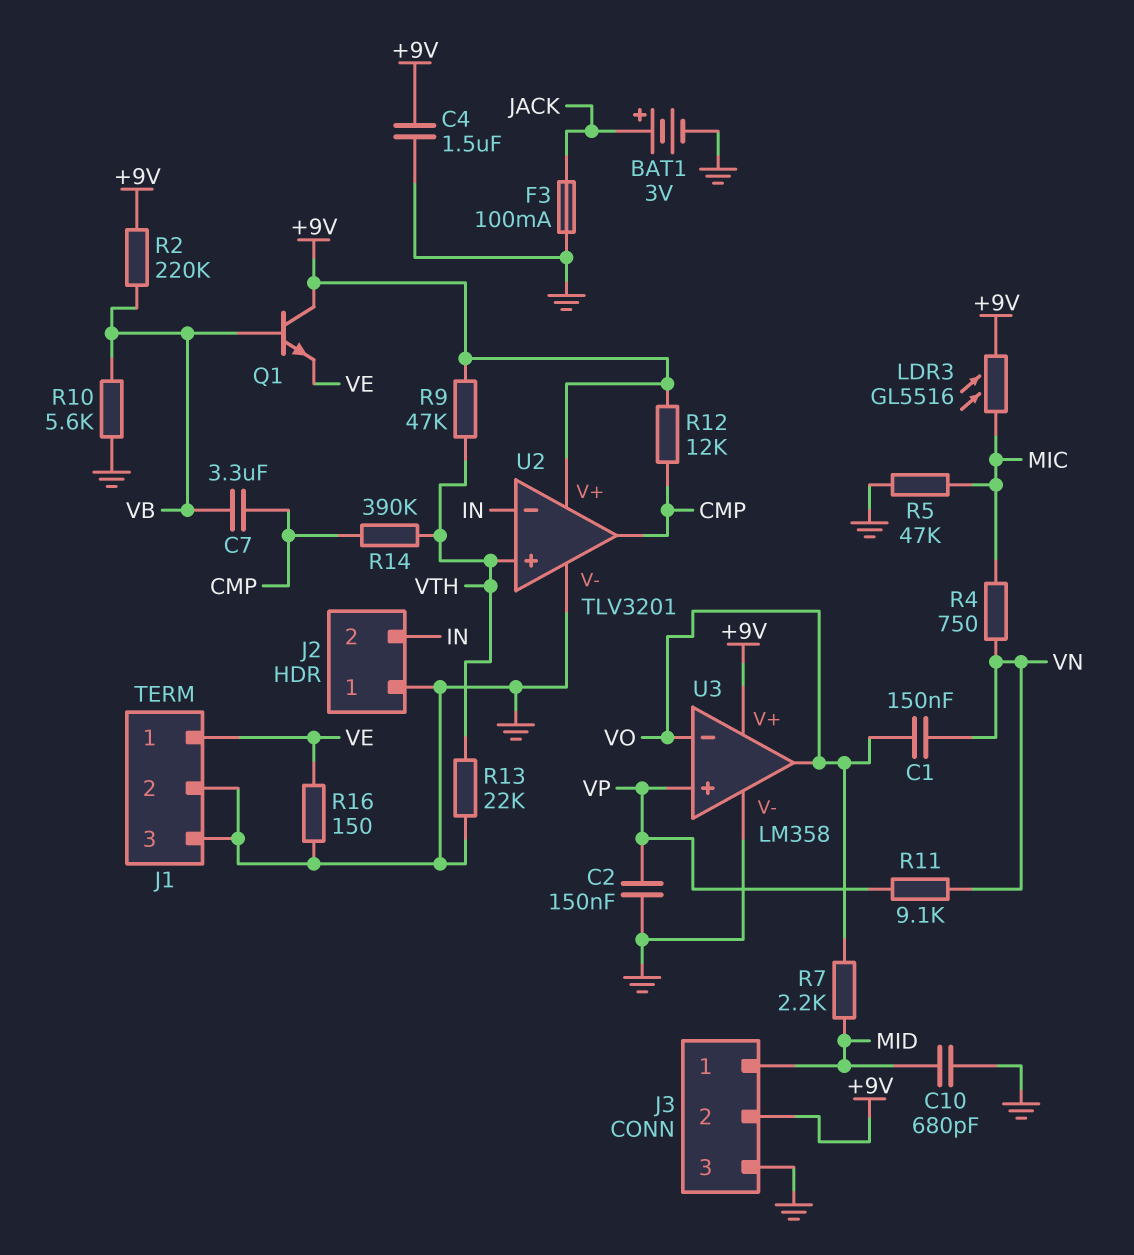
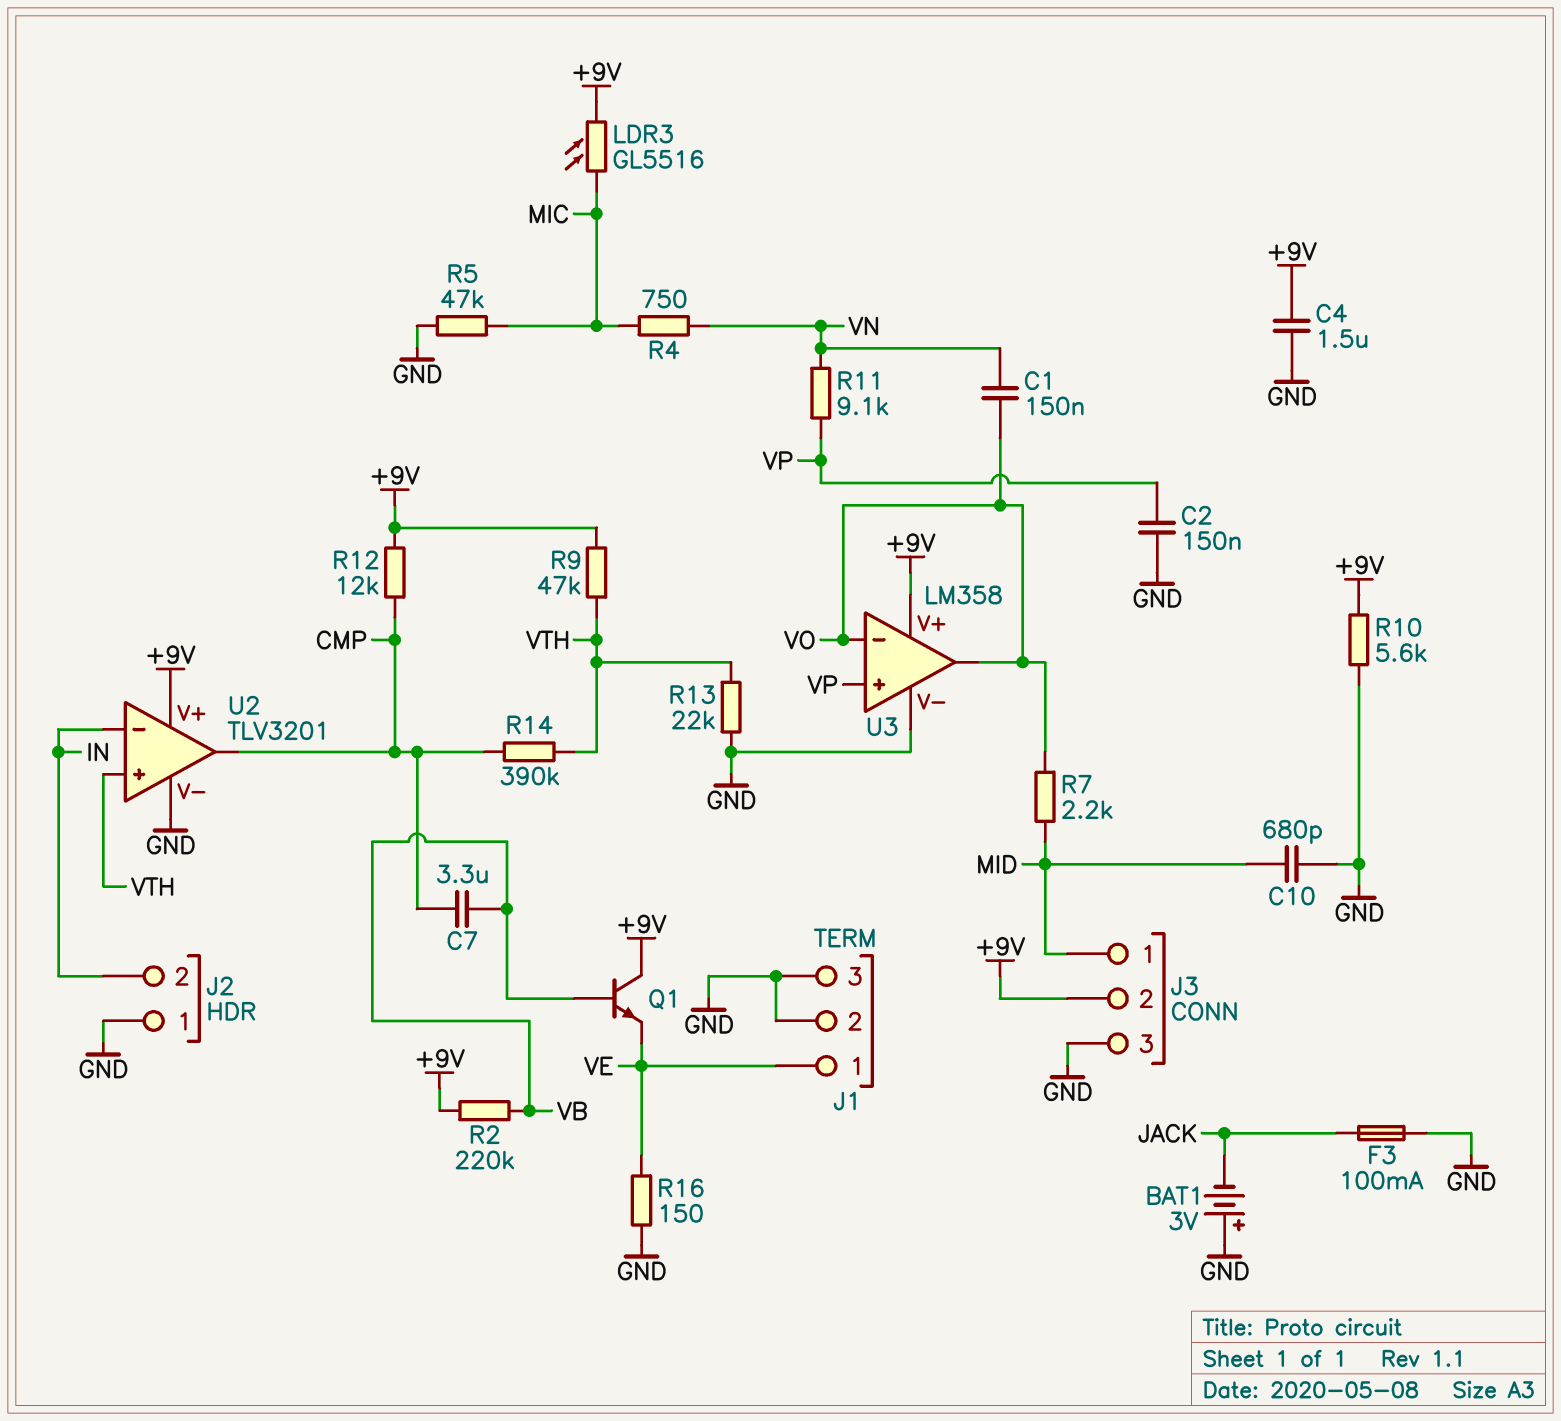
BAT1: 3V (plus JACK, minus GND) -> 3V (plus GND, minus JACK)
R10: 5.6k (GND, VB) -> 5.6k (+9V, GND)

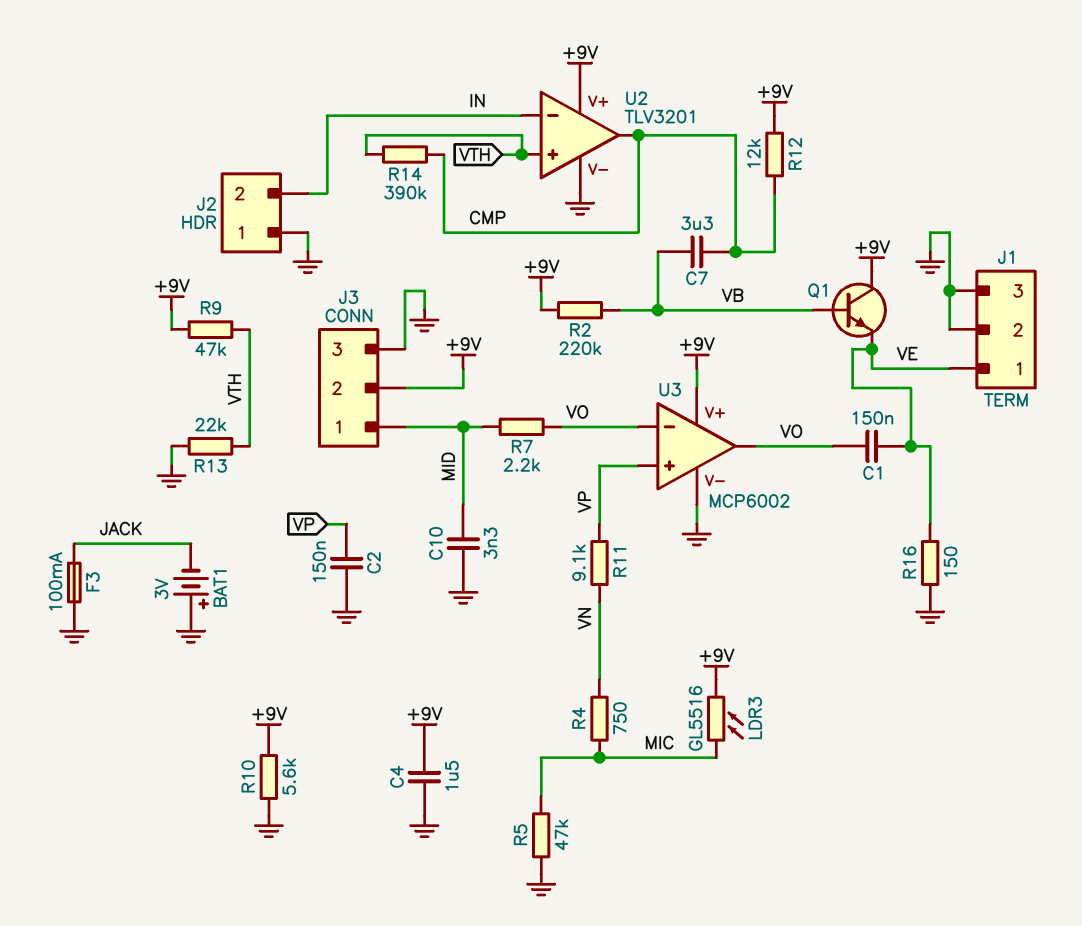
C1: 150nF (VN, VO) -> 150nF (VE, VO)
C10: 680pF (GND, MID) -> 3.3nF (GND, MID)
U3: LM358 -> MCP6002

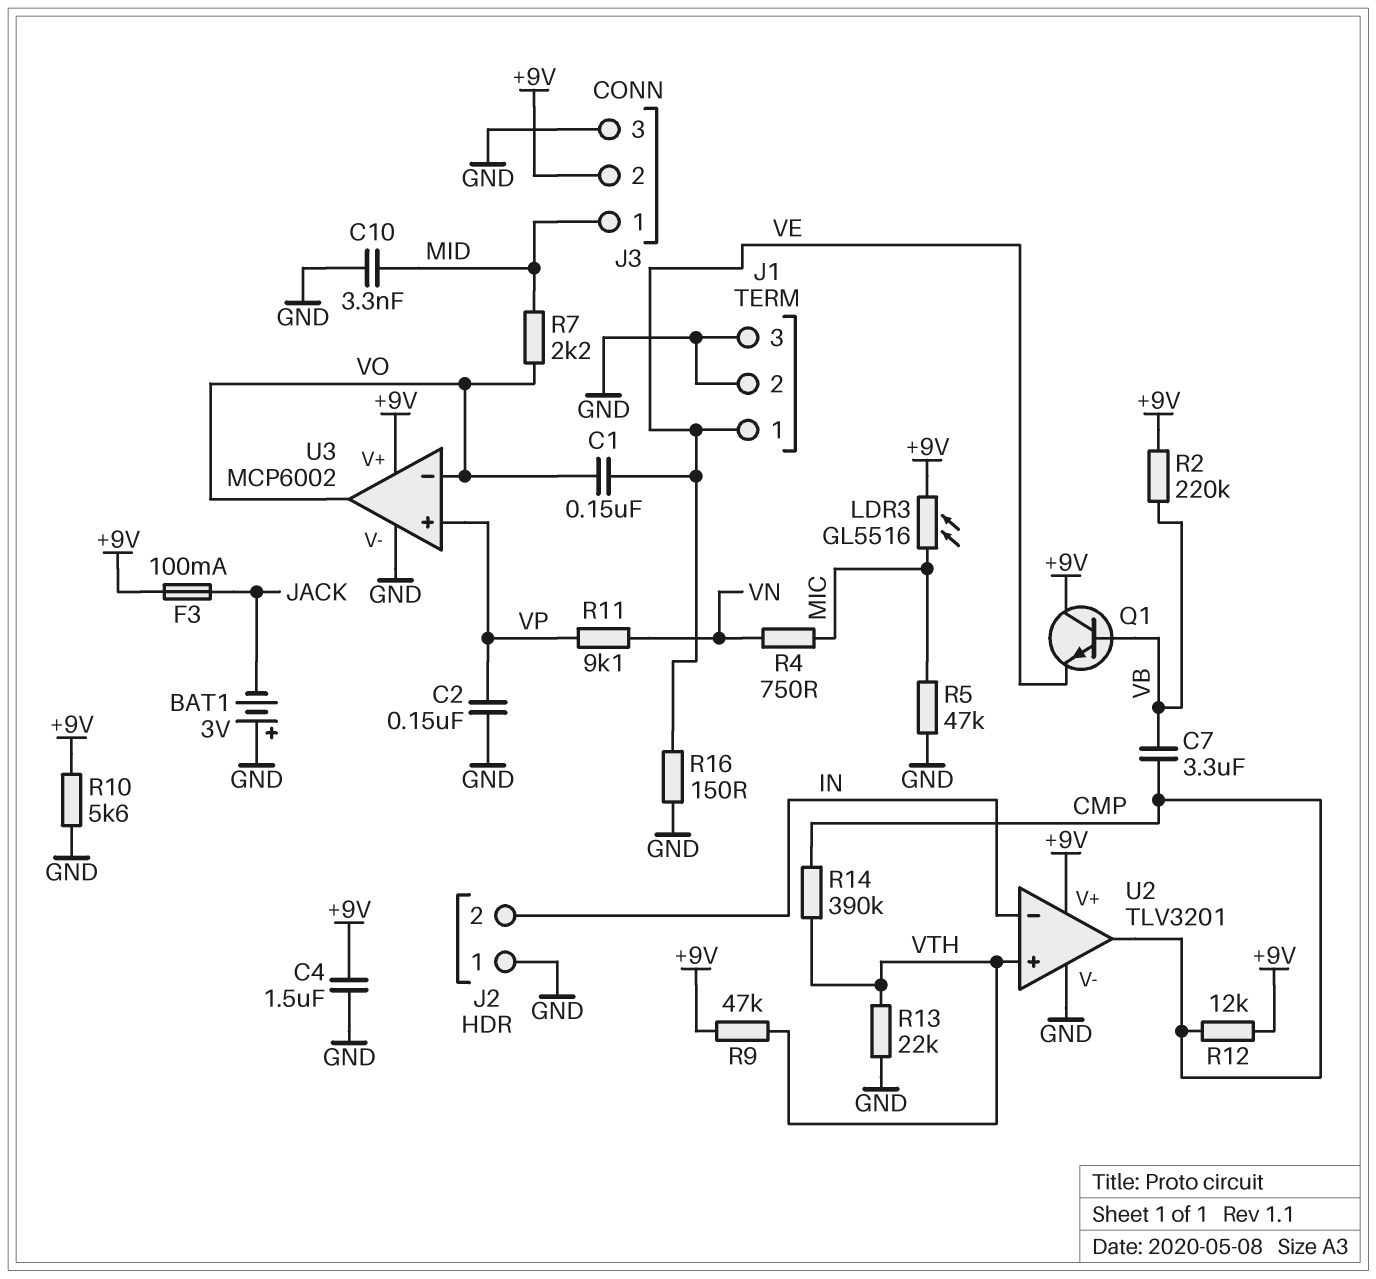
F3: 100mA (GND, JACK) -> 100mA (+9V, JACK)

